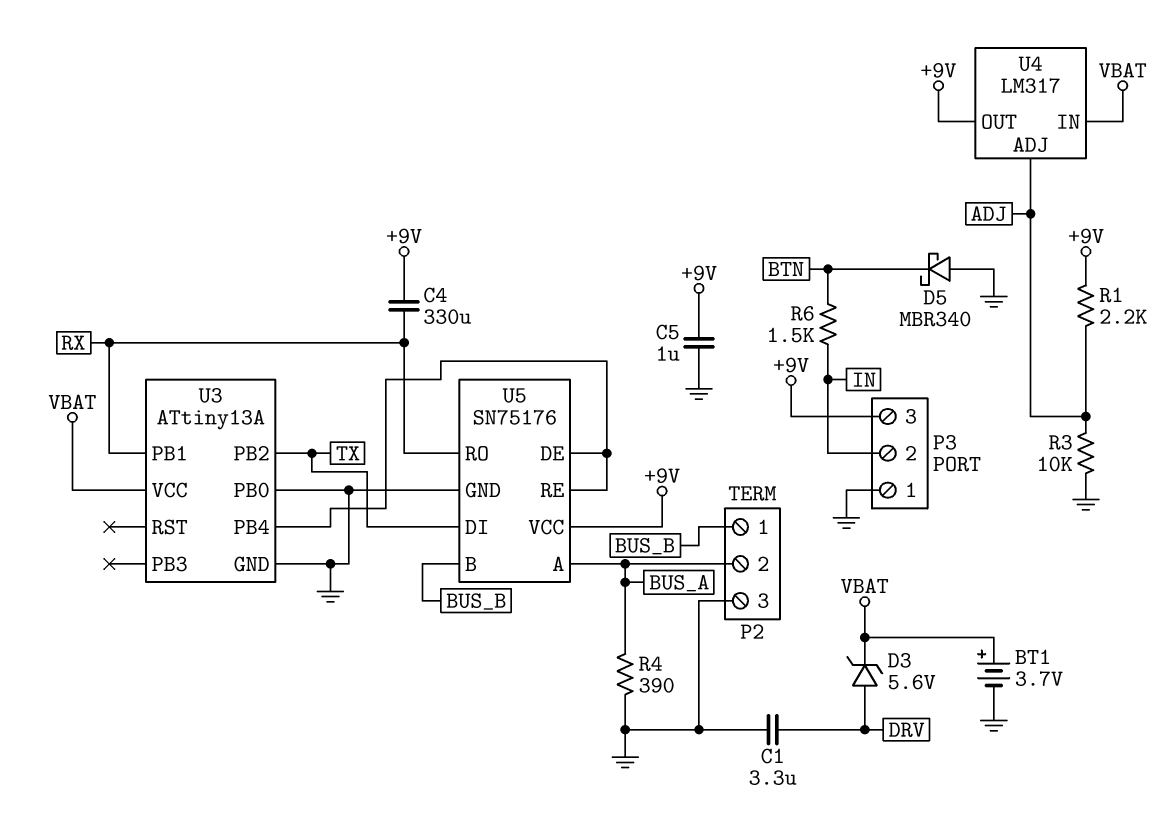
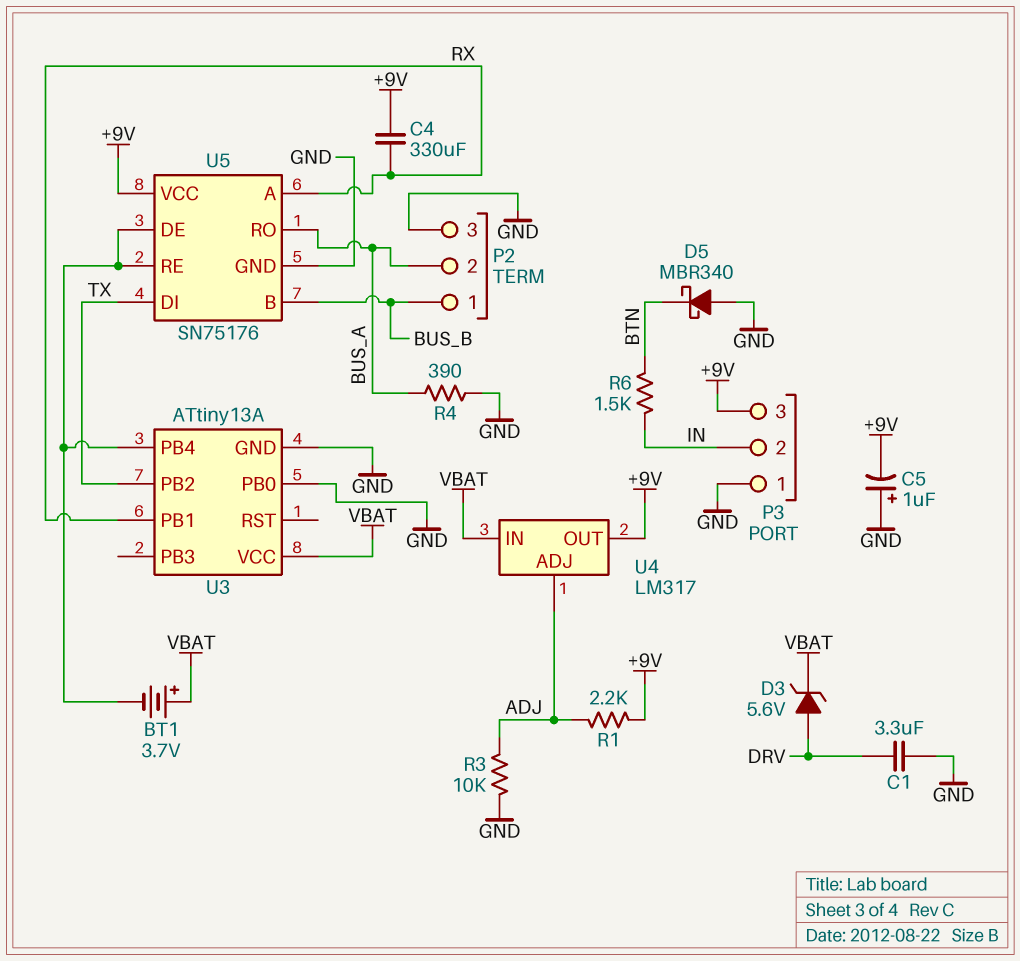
BT1: 3.7V (plus VBAT, minus GND) -> 3.7V (plus VBAT, minus U3/PB4)
C5: 1uF (+9V, GND) -> 1uF (plus GND, minus +9V)
U5 pin A: BUS_A -> RX
U5 pin RO: RX -> BUS_A

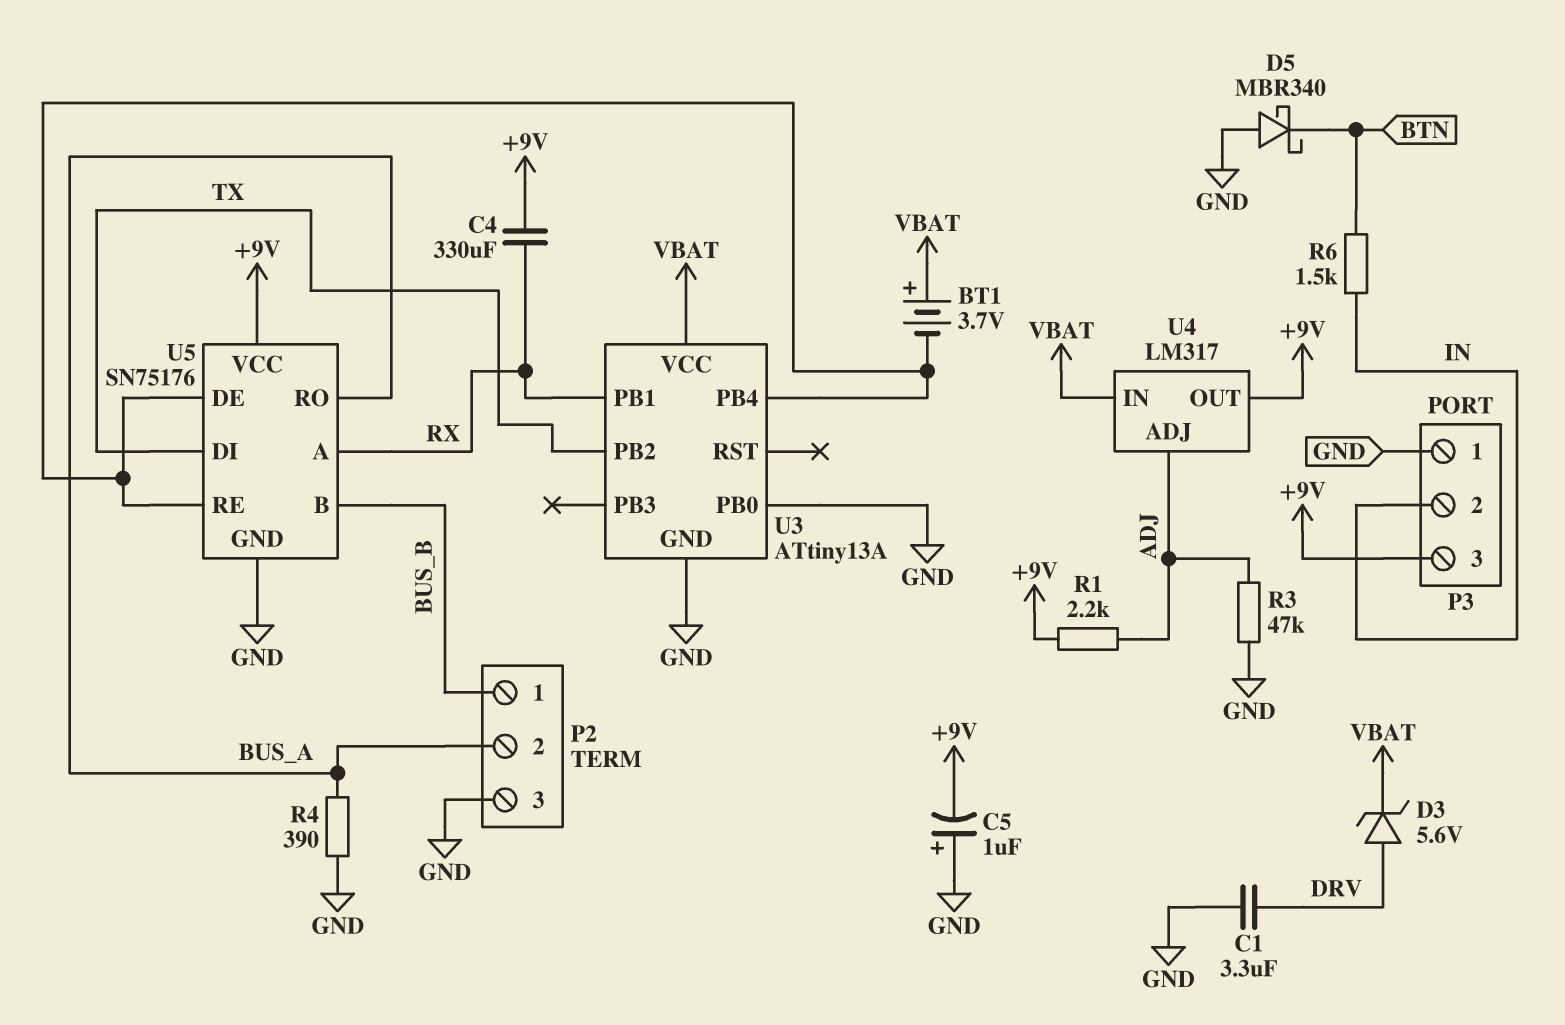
R3: 10k (ADJ, GND) -> 47k (ADJ, GND)

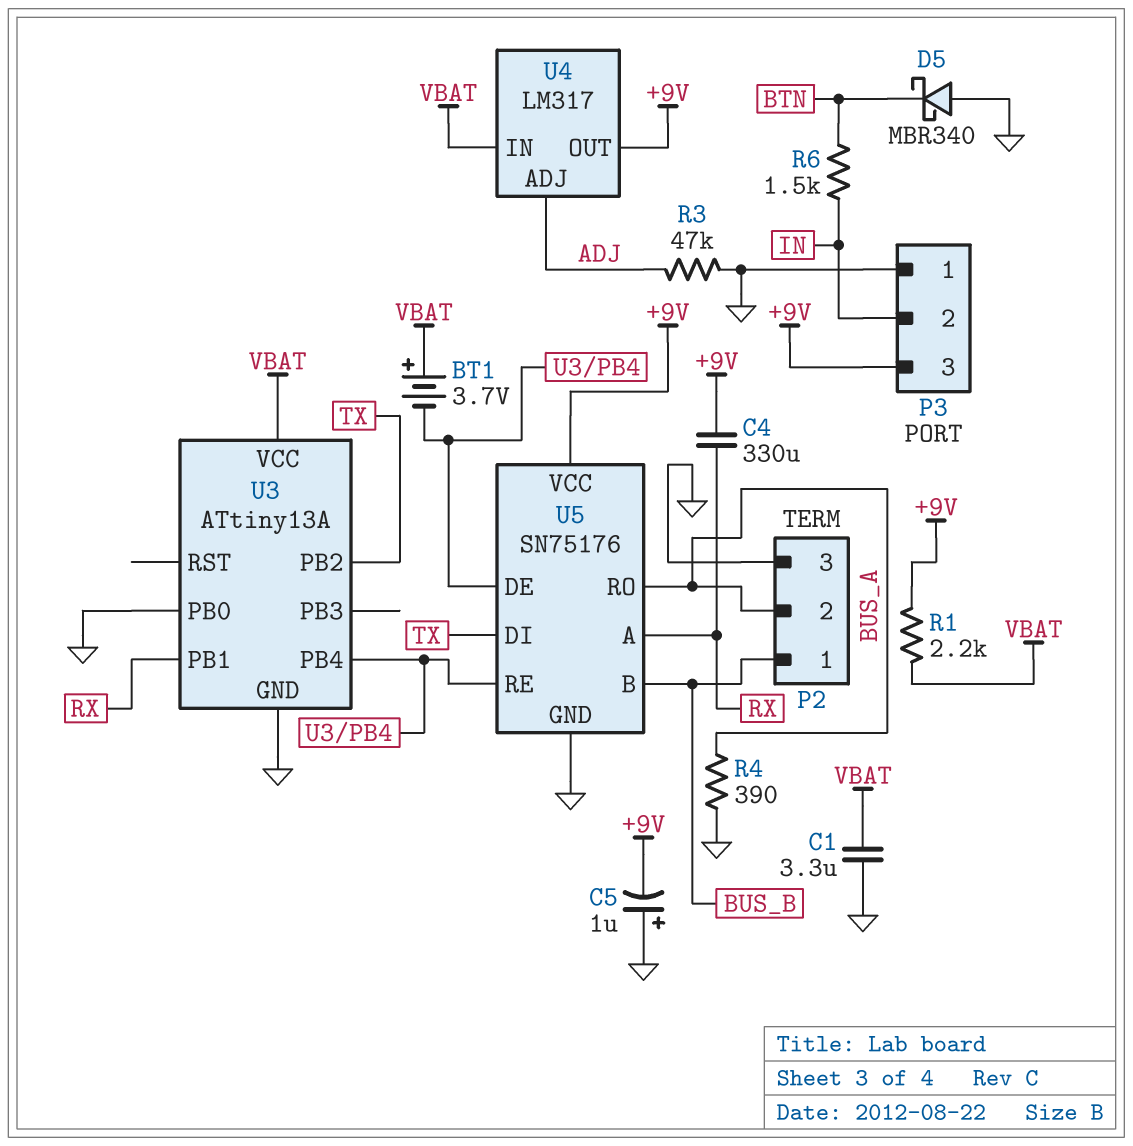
C1: 3.3uF (DRV, GND) -> 3.3uF (GND, VBAT)
D3: zener 5.6V (A DRV, K VBAT) -> none
R1: 2.2k (+9V, ADJ) -> 2.2k (+9V, VBAT)

